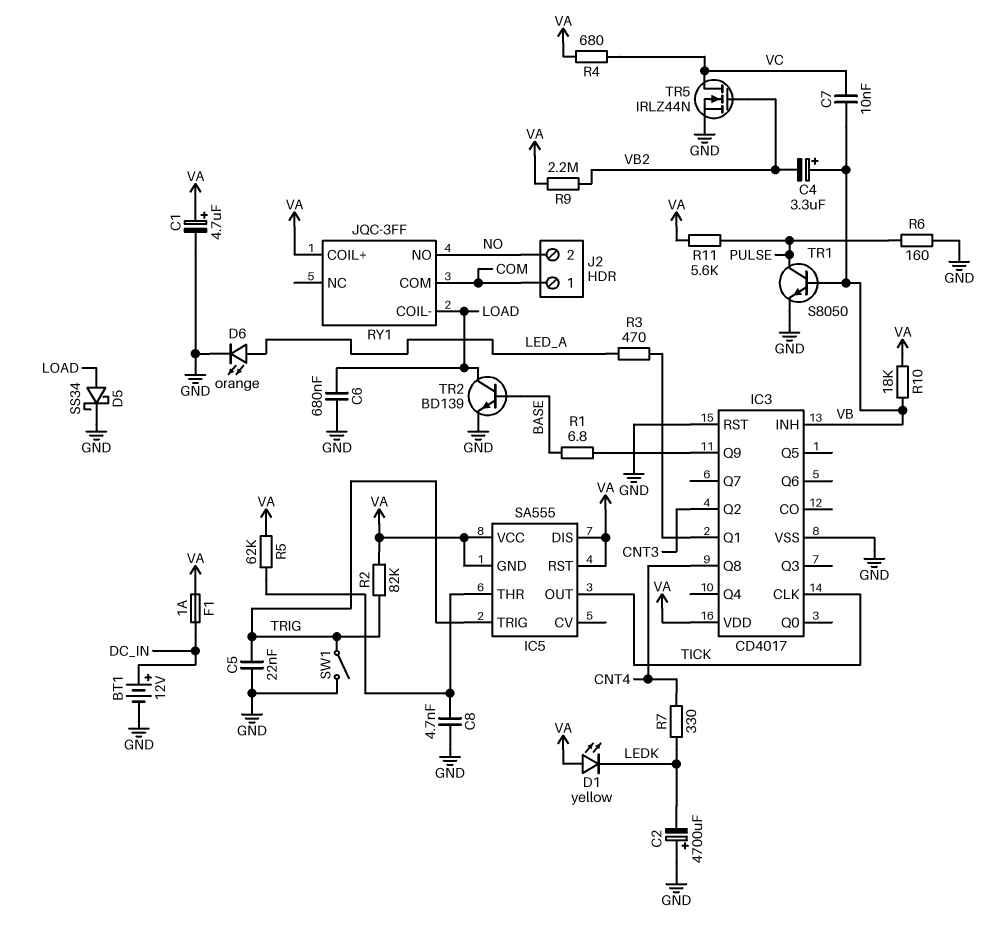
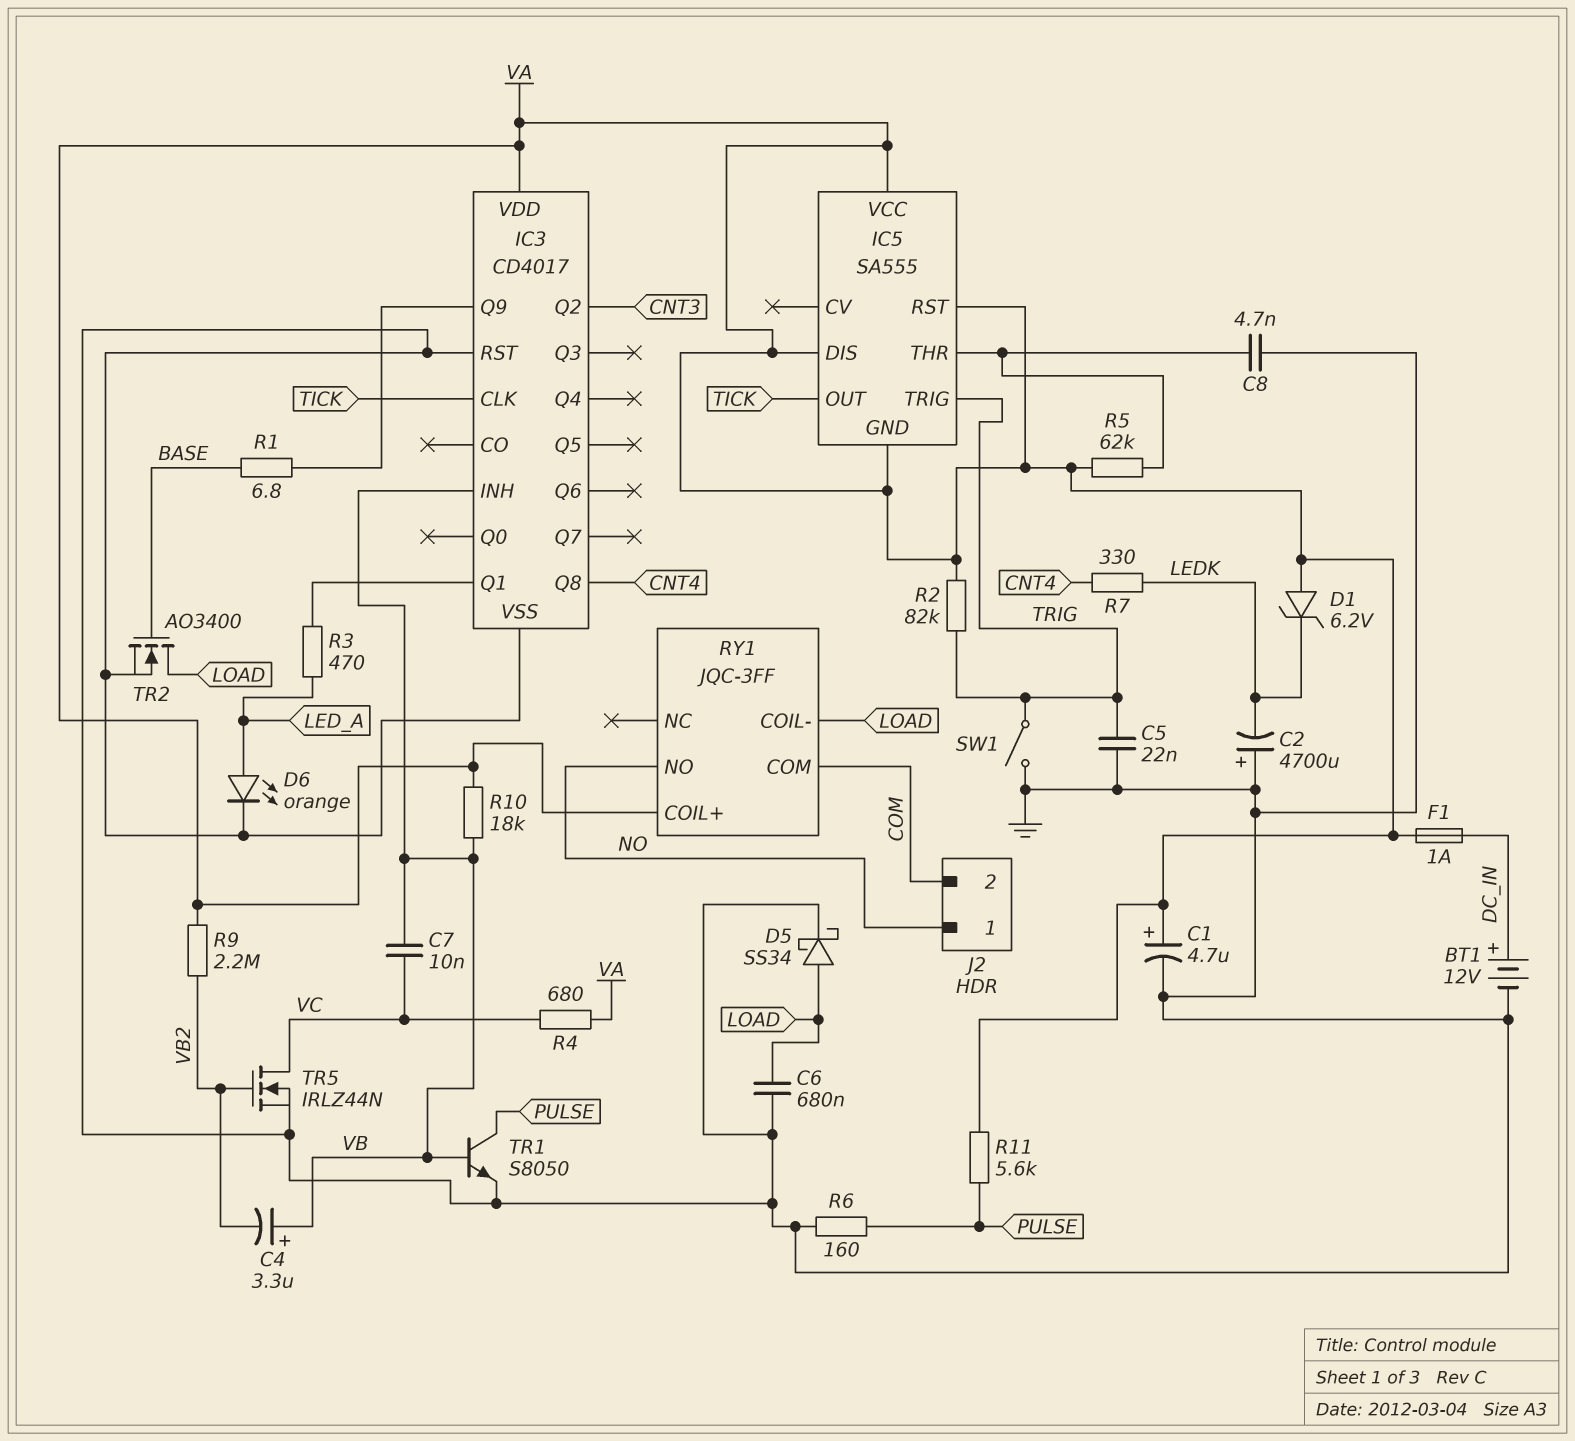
D1: LED yellow (A VA, K LEDK) -> zener 6.2V (A VA, K LEDK)
J2 pin 1: COM -> NO
J2 pin 2: NO -> COM
TR2: NPN BD139 (B BASE, C LOAD, E GND) -> NMOS AO3400 (G BASE, D LOAD, S GND)

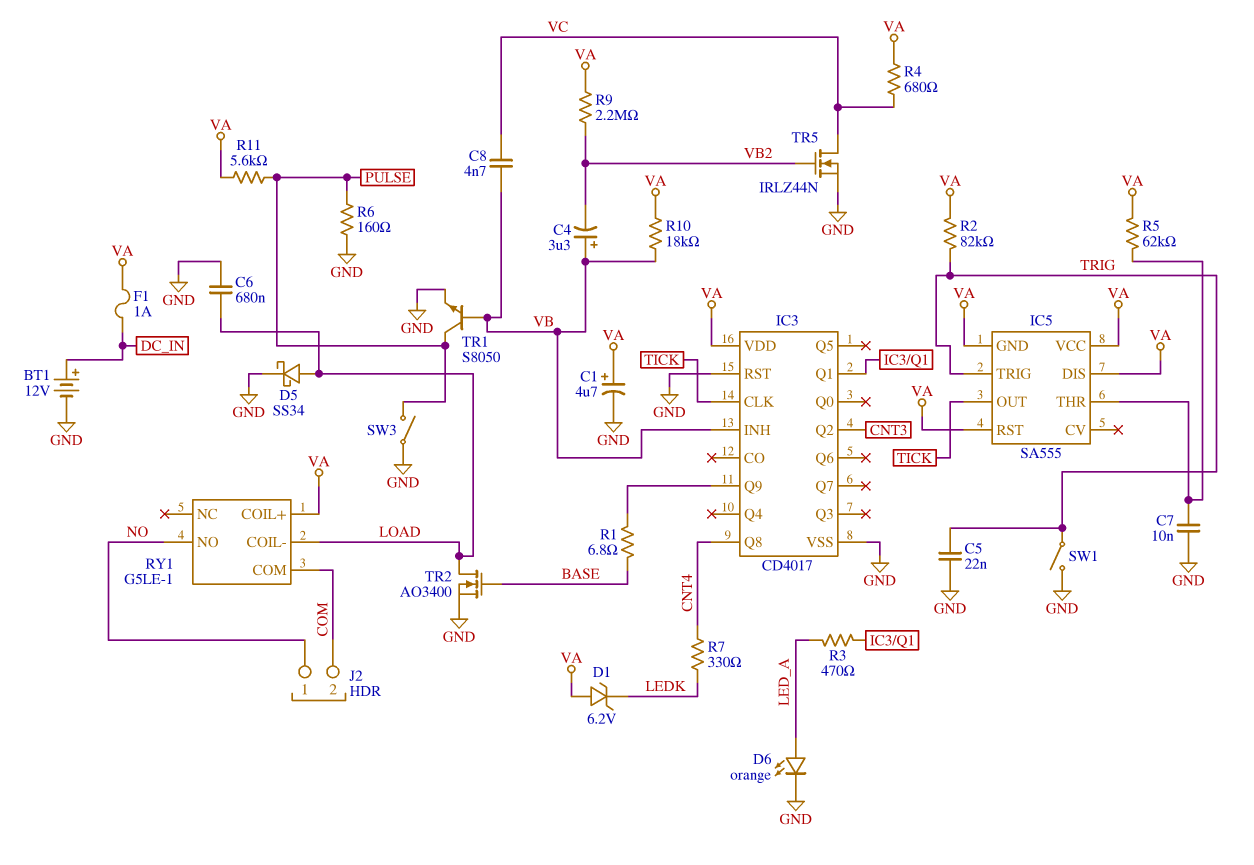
C2: 4700uF (plus GND, minus LEDK) -> none
C7: 10nF (VB, VC) -> 10nF (GND, IC5/THR)
C8: 4.7nF (GND, IC5/THR) -> 4.7nF (VB, VC)
RY1: JQC-3FF -> G5LE-1
SW3: none -> switch (GND, PULSE)

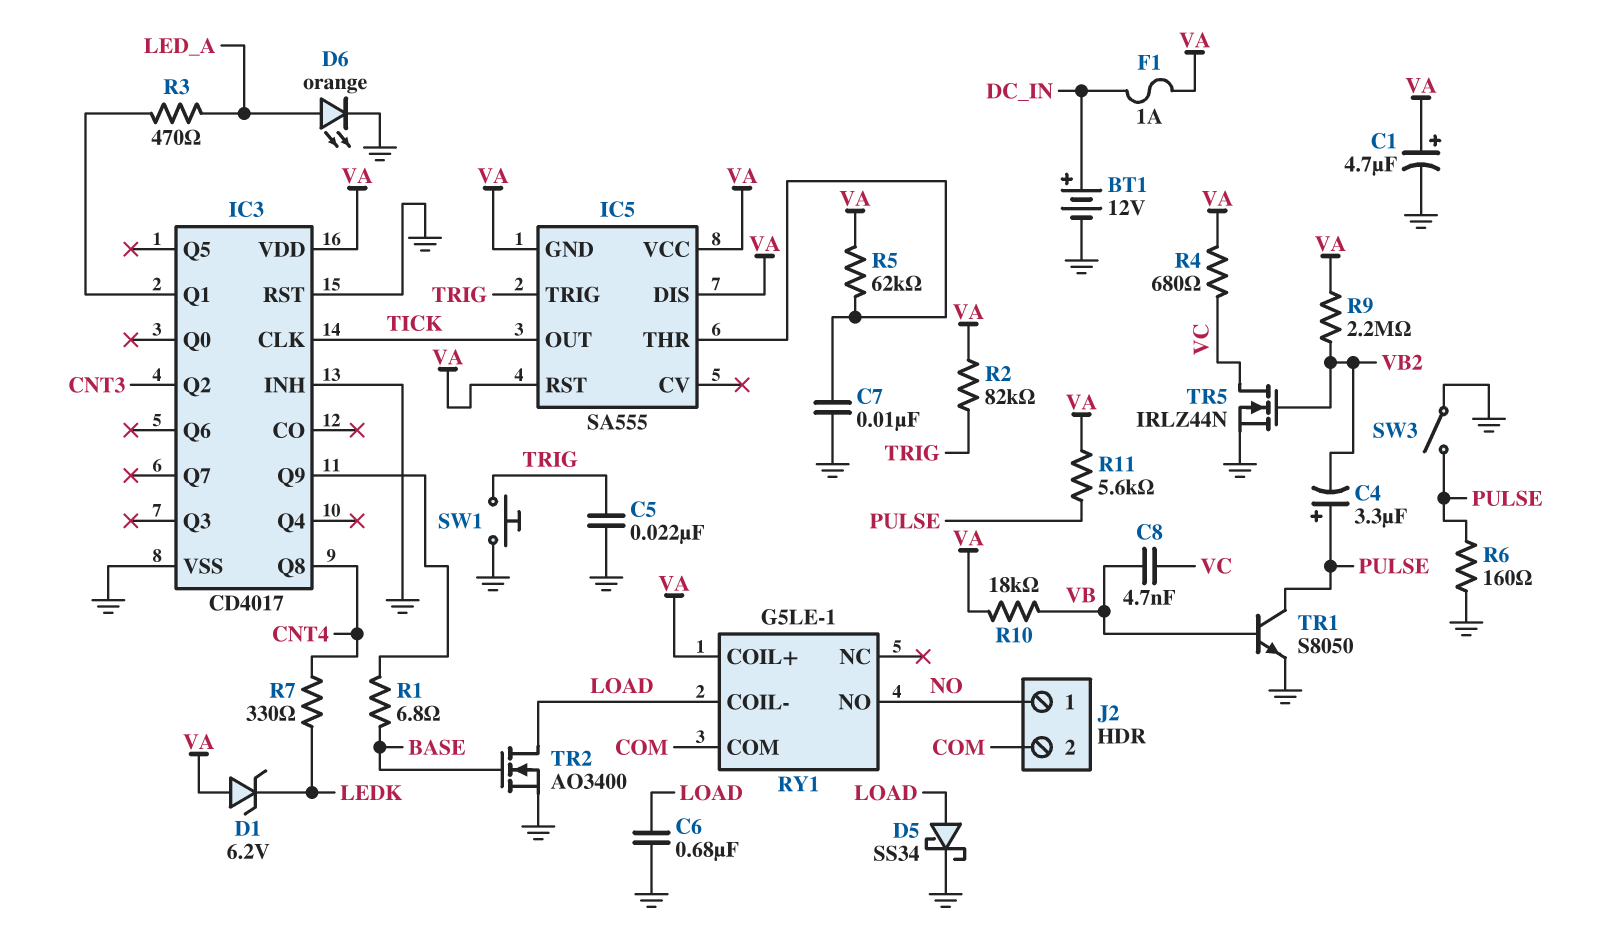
C4: 3.3uF (plus VB, minus VB2) -> 3.3uF (plus PULSE, minus VB2)
IC3 pin INH: VB -> GND
SW1: switch (GND, TRIG) -> button (GND, TRIG)

